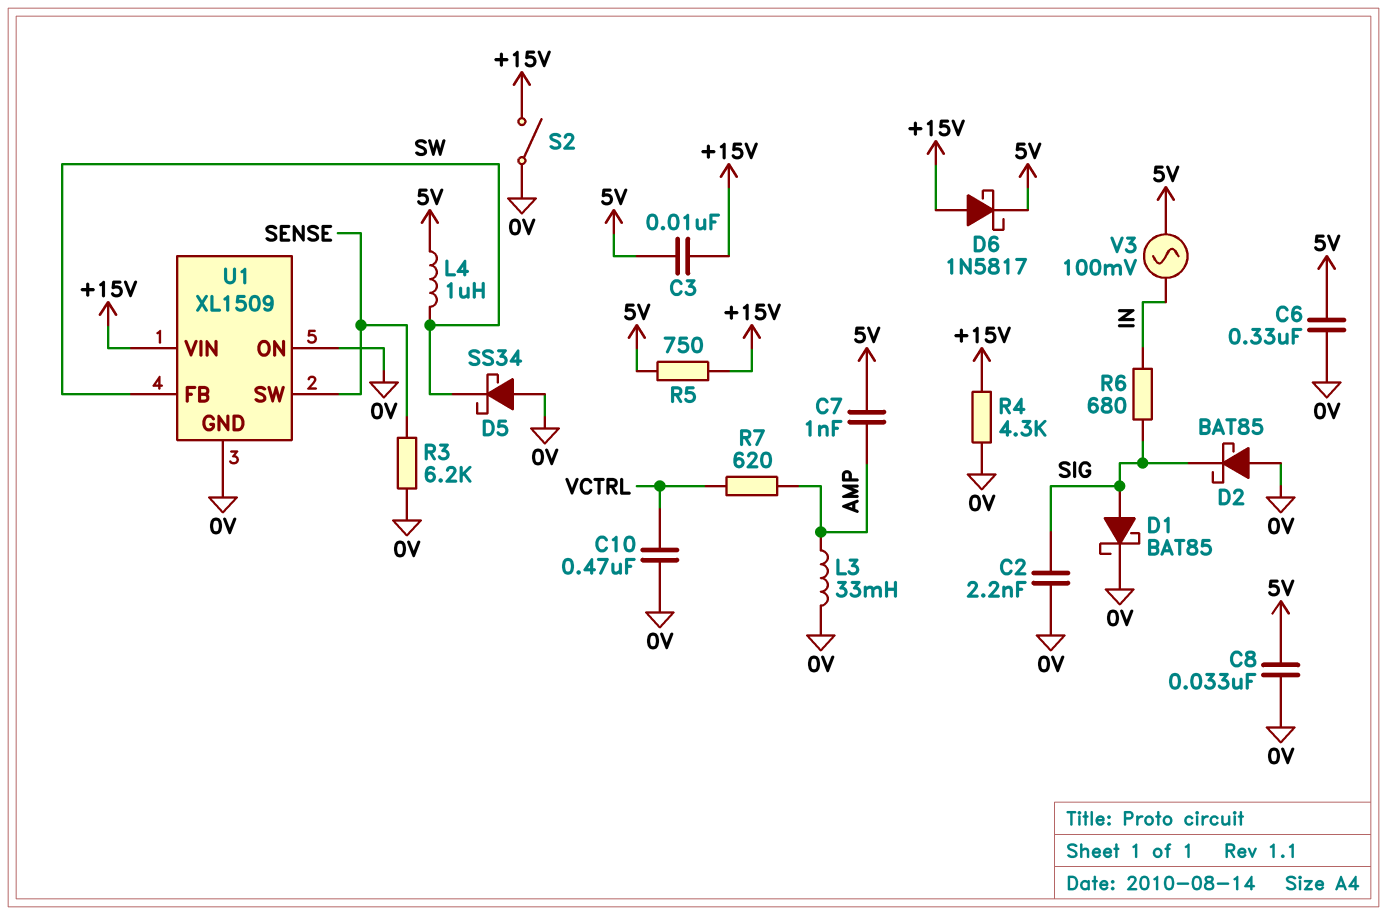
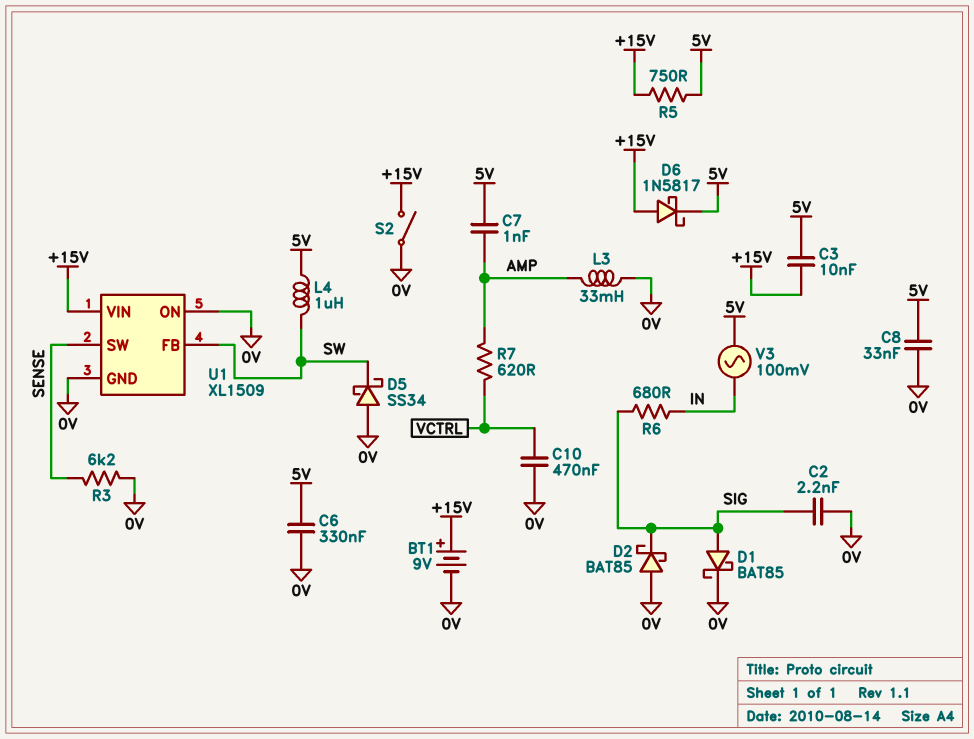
BT1: none -> 9V (plus +15V, minus 0V)
R4: 4.3k (+15V, 0V) -> none

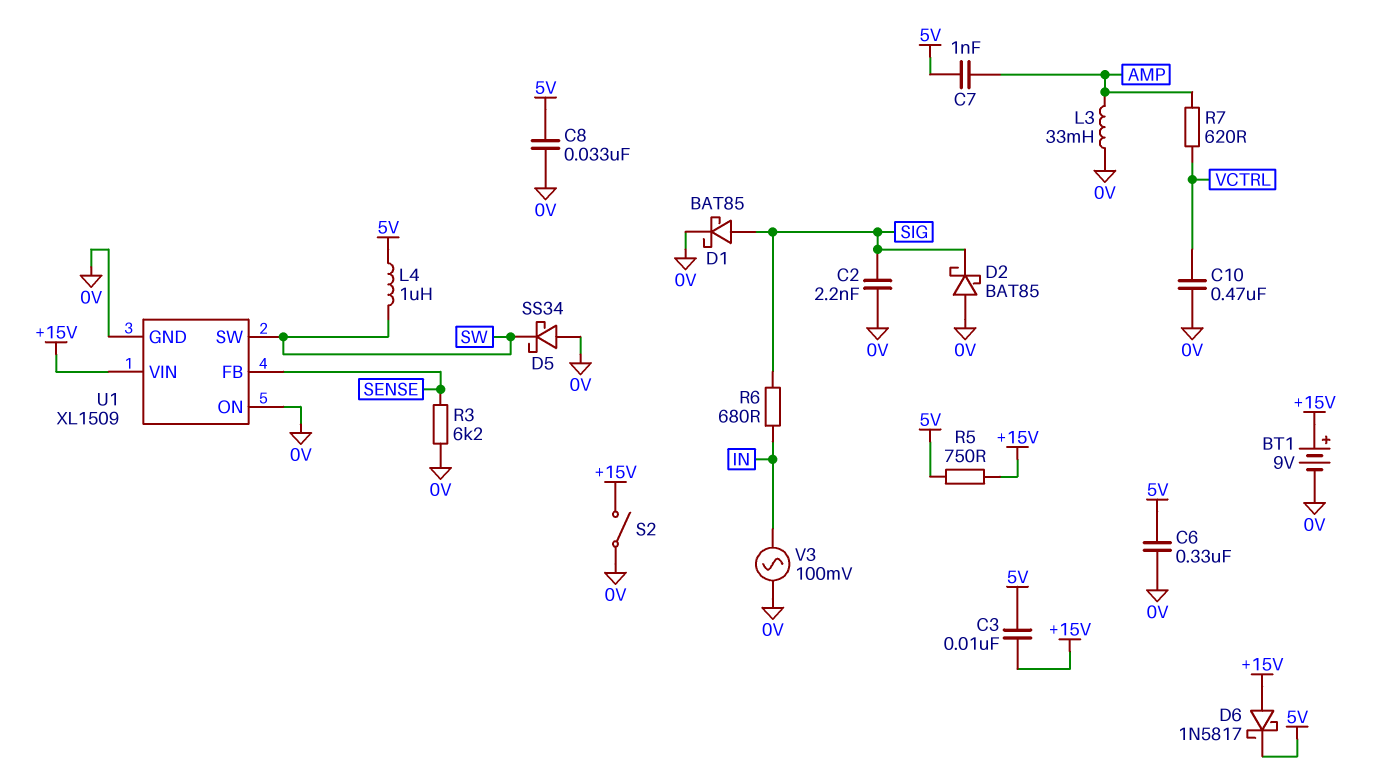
U1 pin FB: SW -> SENSE
U1 pin SW: SENSE -> SW
V3: AC 100mV (5V, IN) -> AC 100mV (0V, IN)

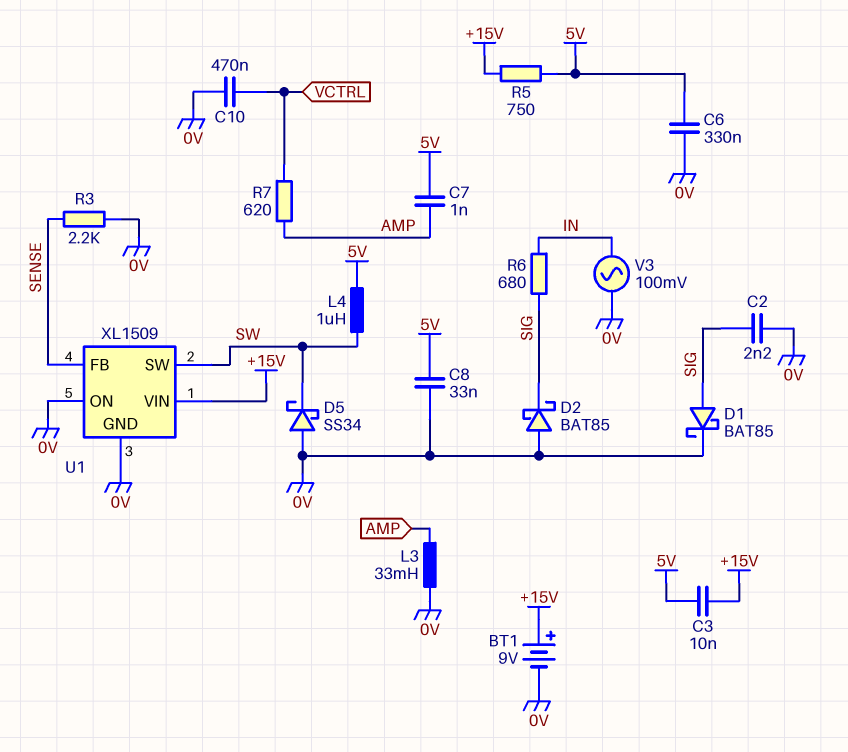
D6: schottky 1N5817 (A +15V, K 5V) -> none
R3: 6.2k (0V, SENSE) -> 2.2k (0V, SENSE)
S2: switch (+15V, 0V) -> none

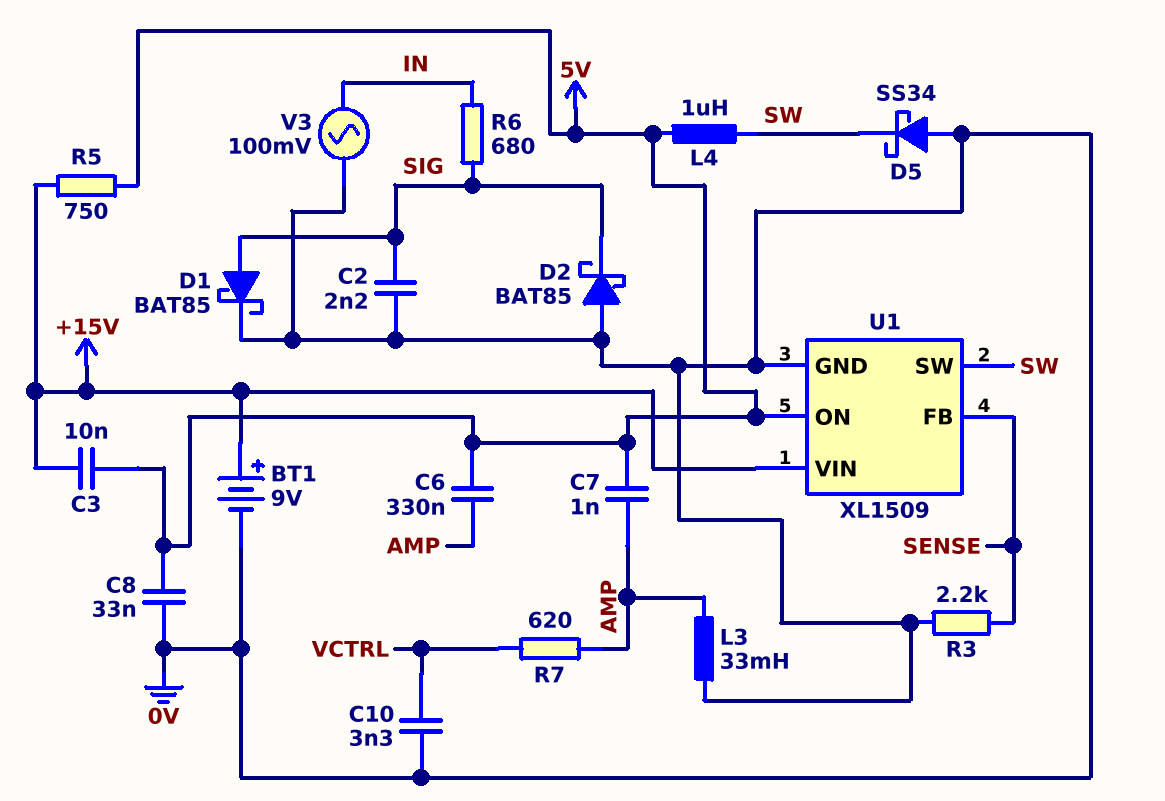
C6: 330nF (0V, 5V) -> 330nF (5V, AMP)
C10: 470nF (0V, VCTRL) -> 3.3nF (0V, VCTRL)
U1 pin ON: 0V -> 5V

